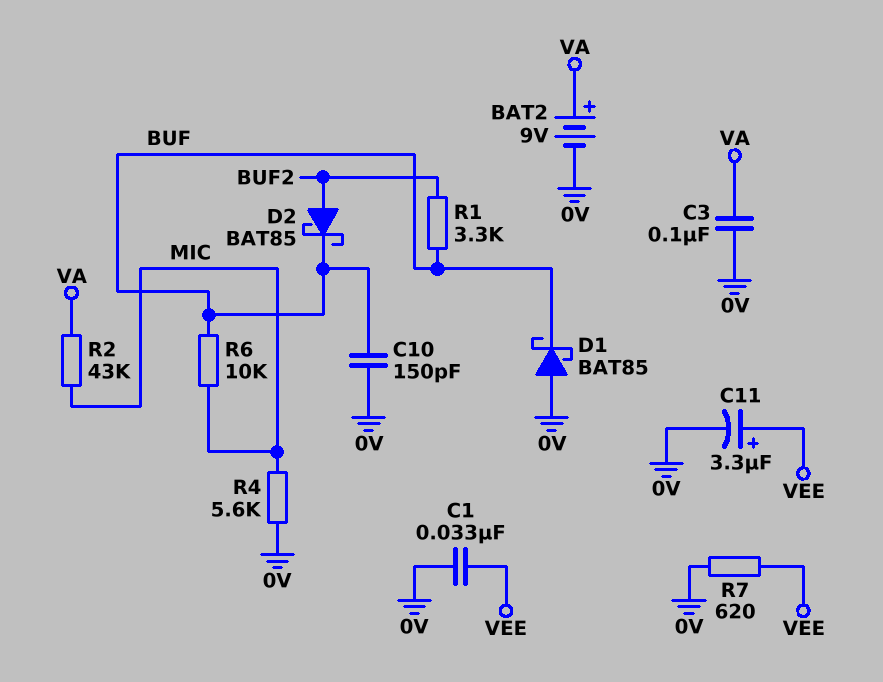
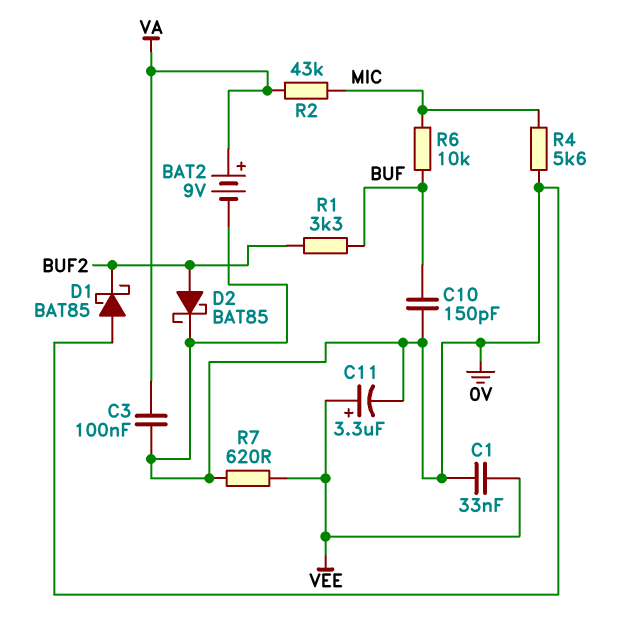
D1: schottky BAT85 (A 0V, K BUF) -> schottky BAT85 (A 0V, K BUF2)
D2: schottky BAT85 (A BUF2, K BUF) -> schottky BAT85 (A BUF2, K 0V)

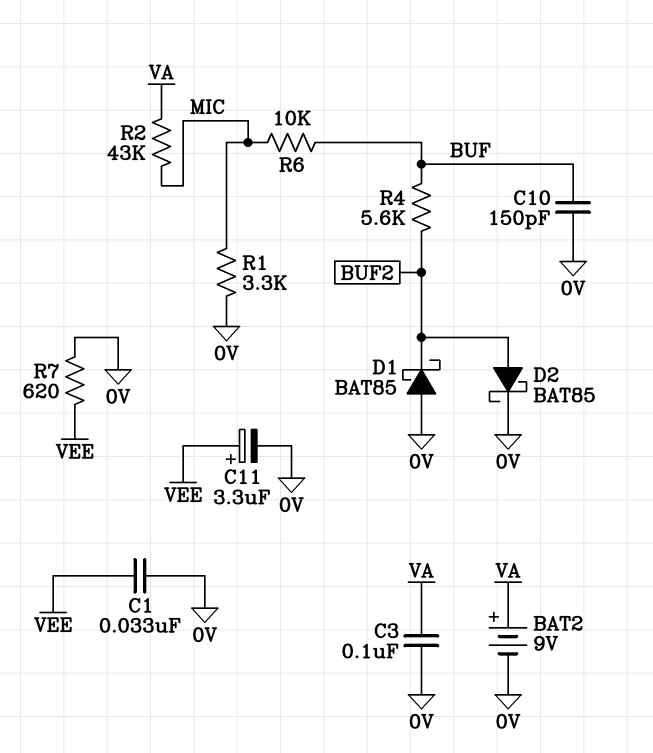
R1: 3.3k (BUF, BUF2) -> 3.3k (0V, MIC)
R4: 5.6k (0V, MIC) -> 5.6k (BUF, BUF2)

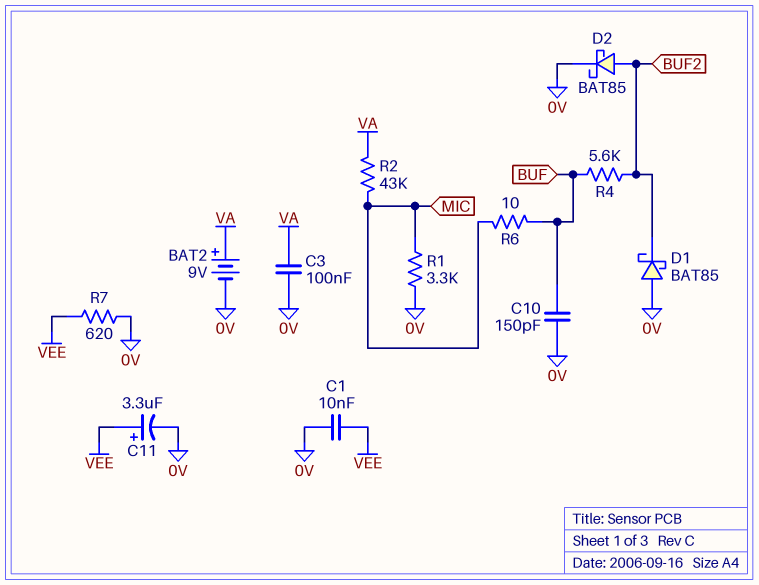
C1: 33nF (0V, VEE) -> 10nF (0V, VEE)
R6: 10k (BUF, MIC) -> 10 (BUF, MIC)

